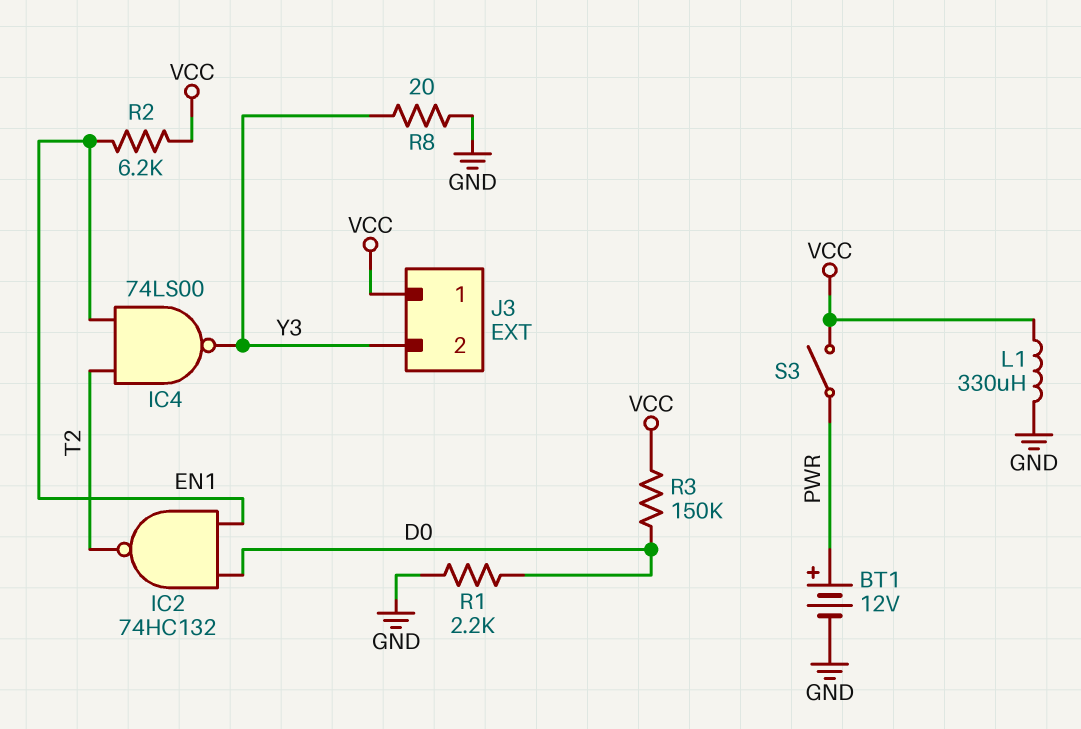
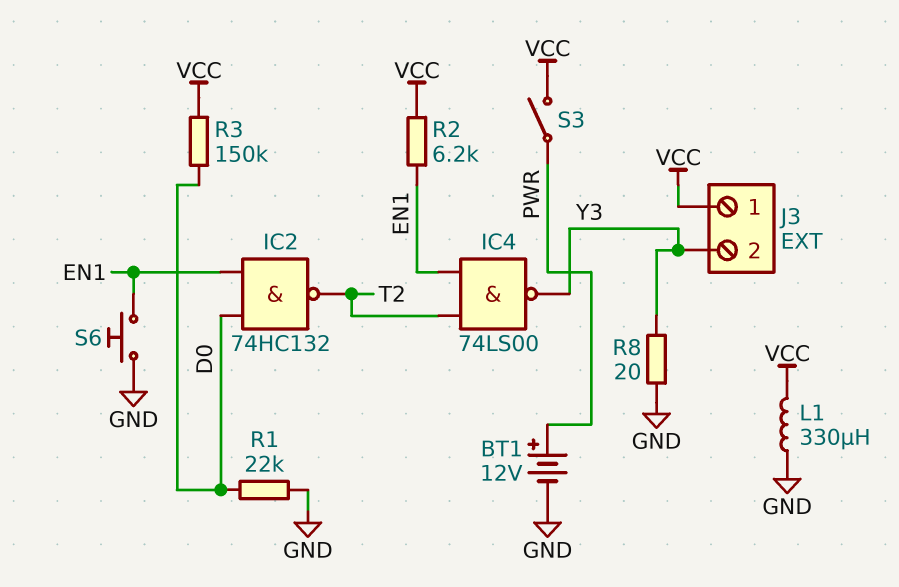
R1: 2.2k (D0, GND) -> 22k (D0, GND)
S6: none -> button (EN1, GND)

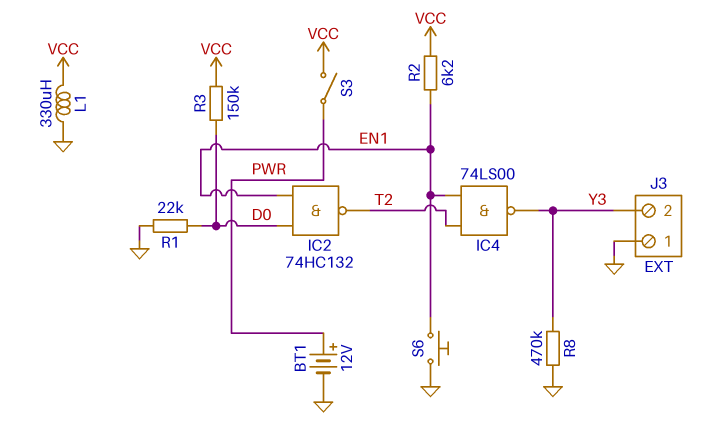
J3 pin 1: VCC -> GND
R8: 20 (GND, Y3) -> 470k (GND, Y3)

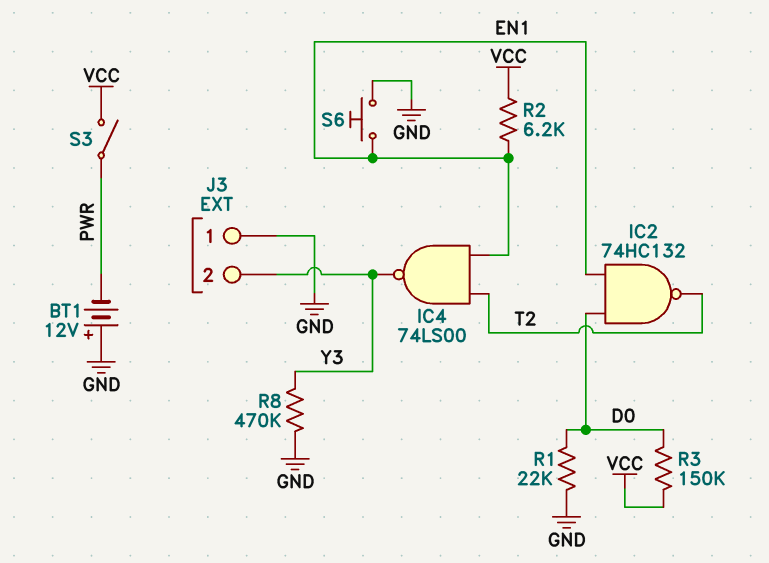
BT1: 12V (plus PWR, minus GND) -> 12V (plus GND, minus PWR)
L1: 330uH (GND, VCC) -> none

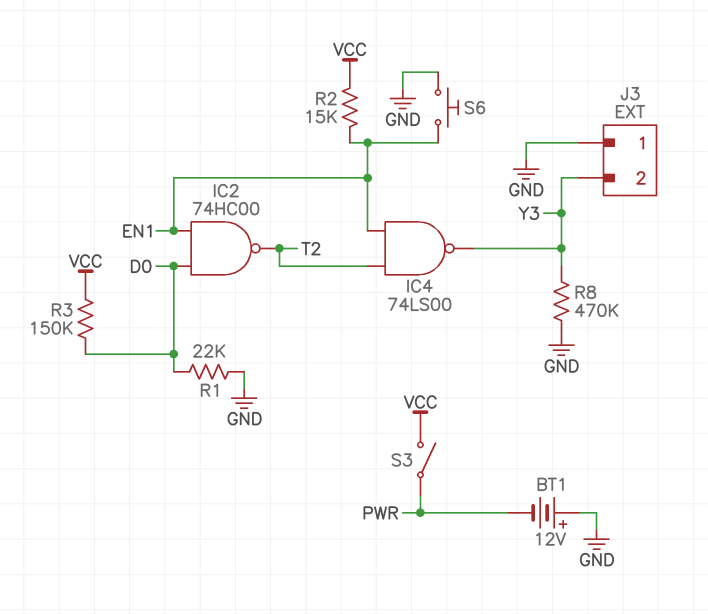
IC2: NAND 74HC132 (in D0, in EN1, out T2) -> NAND 74HC00 (in D0, in EN1, out T2)
R2: 6.2k (EN1, VCC) -> 15k (EN1, VCC)

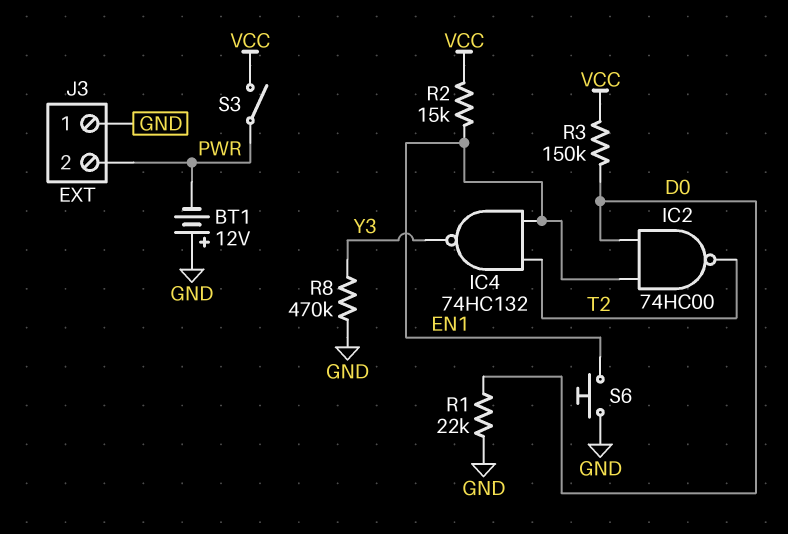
IC4: NAND 74LS00 (in EN1, in T2, out Y3) -> NAND 74HC132 (in EN1, in T2, out Y3)
J3 pin 2: Y3 -> PWR

